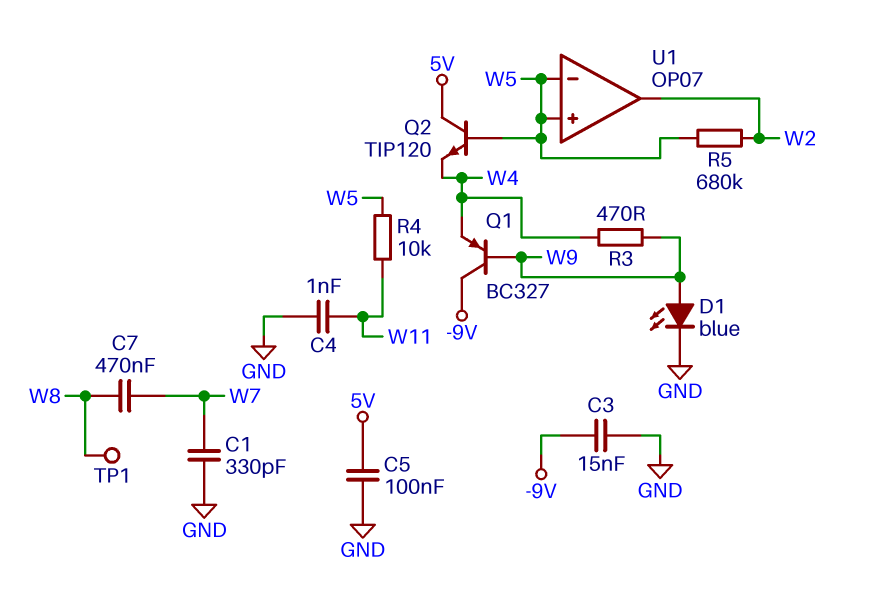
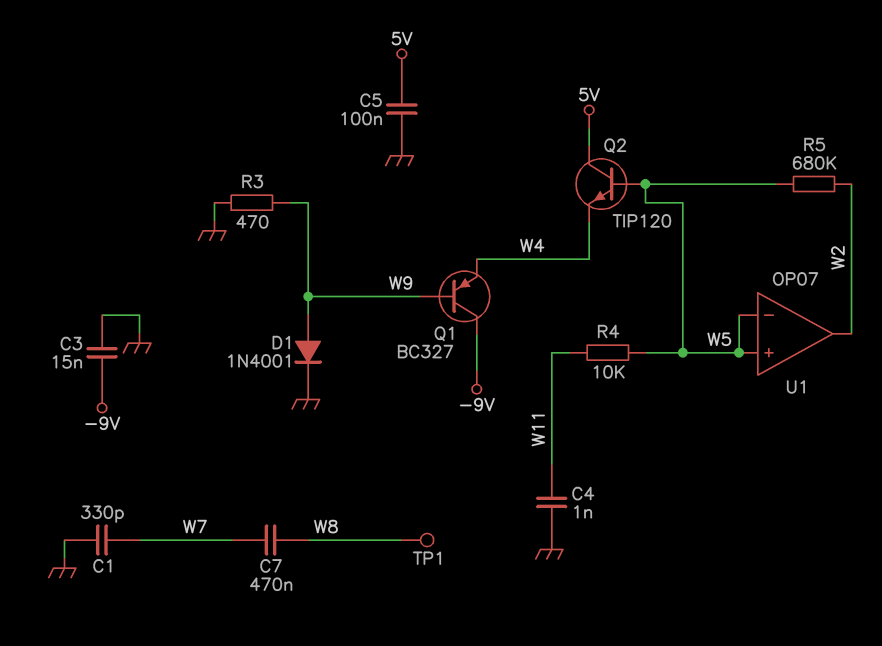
D1: LED blue (A W9, K GND) -> diode 1N4001 (A W9, K GND)
R3: 470 (W4, W9) -> 470 (GND, W9)

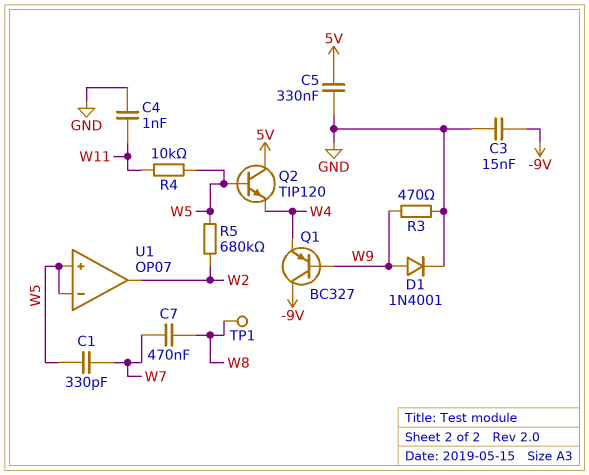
C1: 330pF (GND, W7) -> 330pF (W5, W7)
C5: 100nF (5V, GND) -> 330nF (5V, GND)

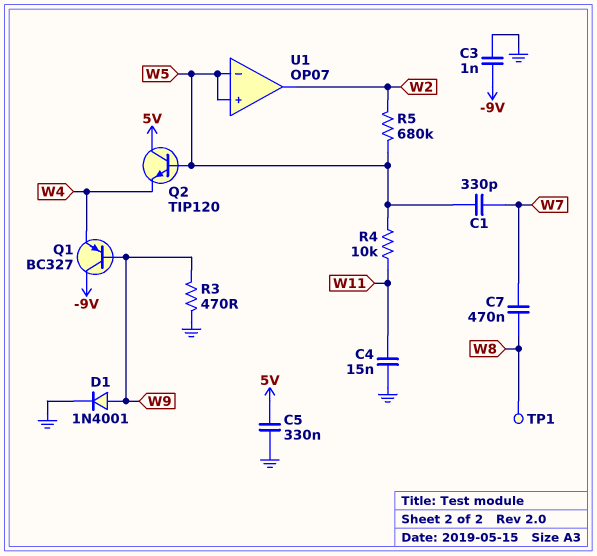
C3: 15nF (-9V, GND) -> 1nF (-9V, GND)
C4: 1nF (GND, W11) -> 15nF (GND, W11)

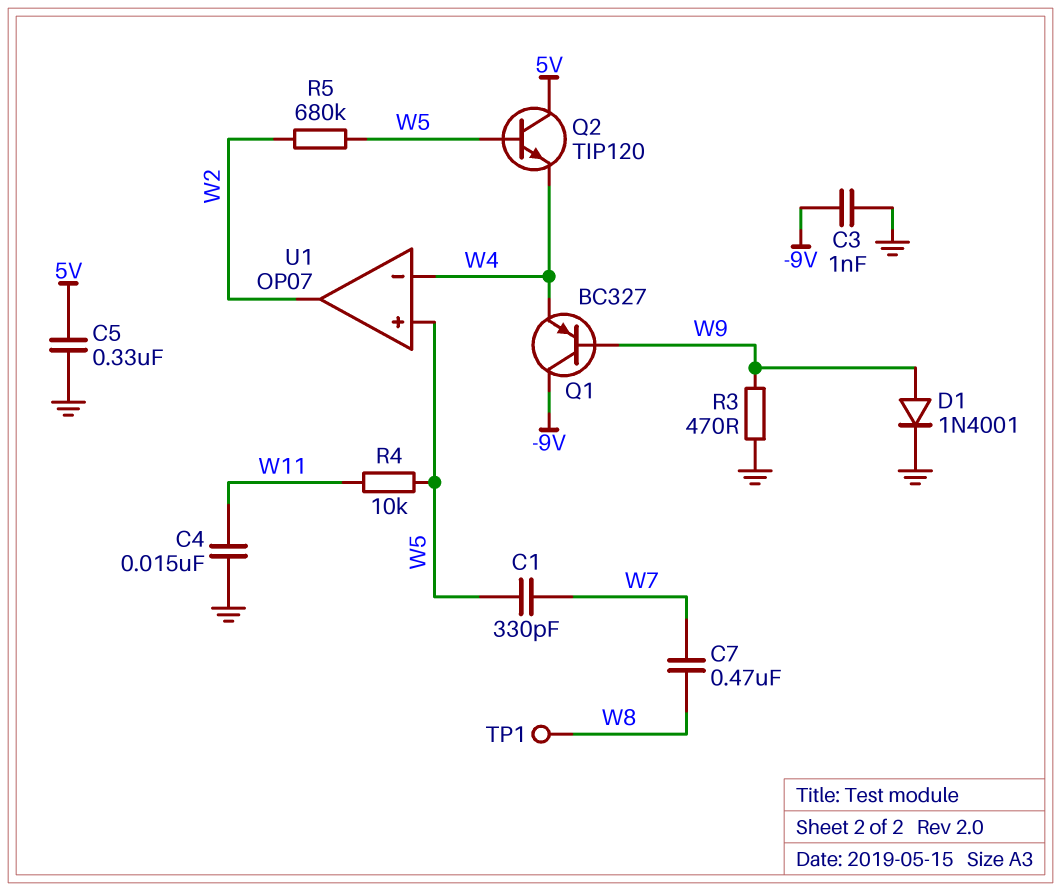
U1 pin in-: W5 -> W4

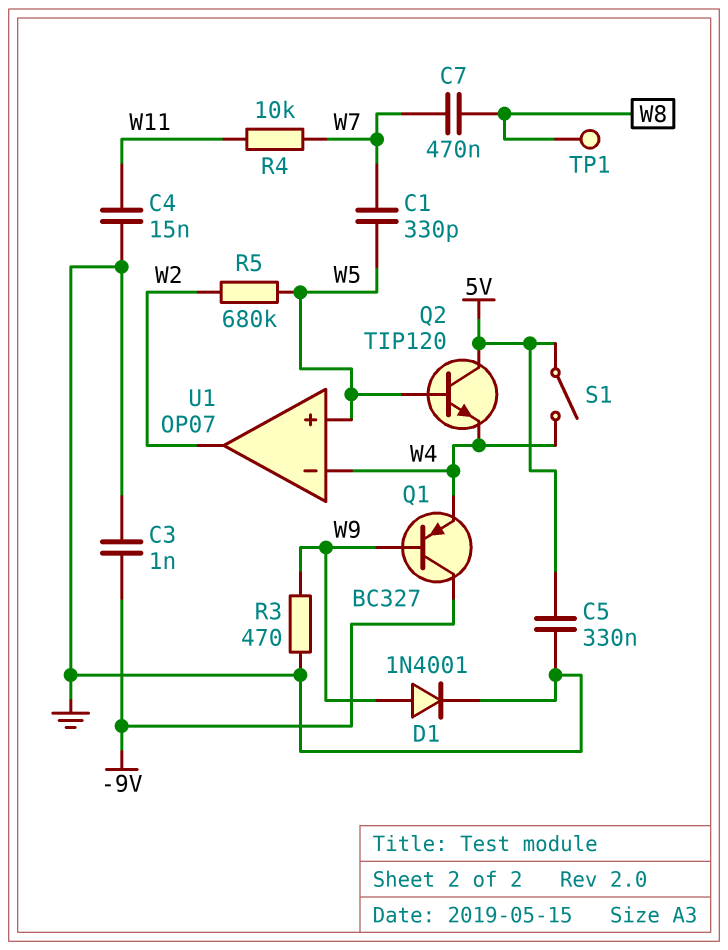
R4: 10k (W5, W11) -> 10k (W7, W11)
S1: none -> switch (5V, W4)

